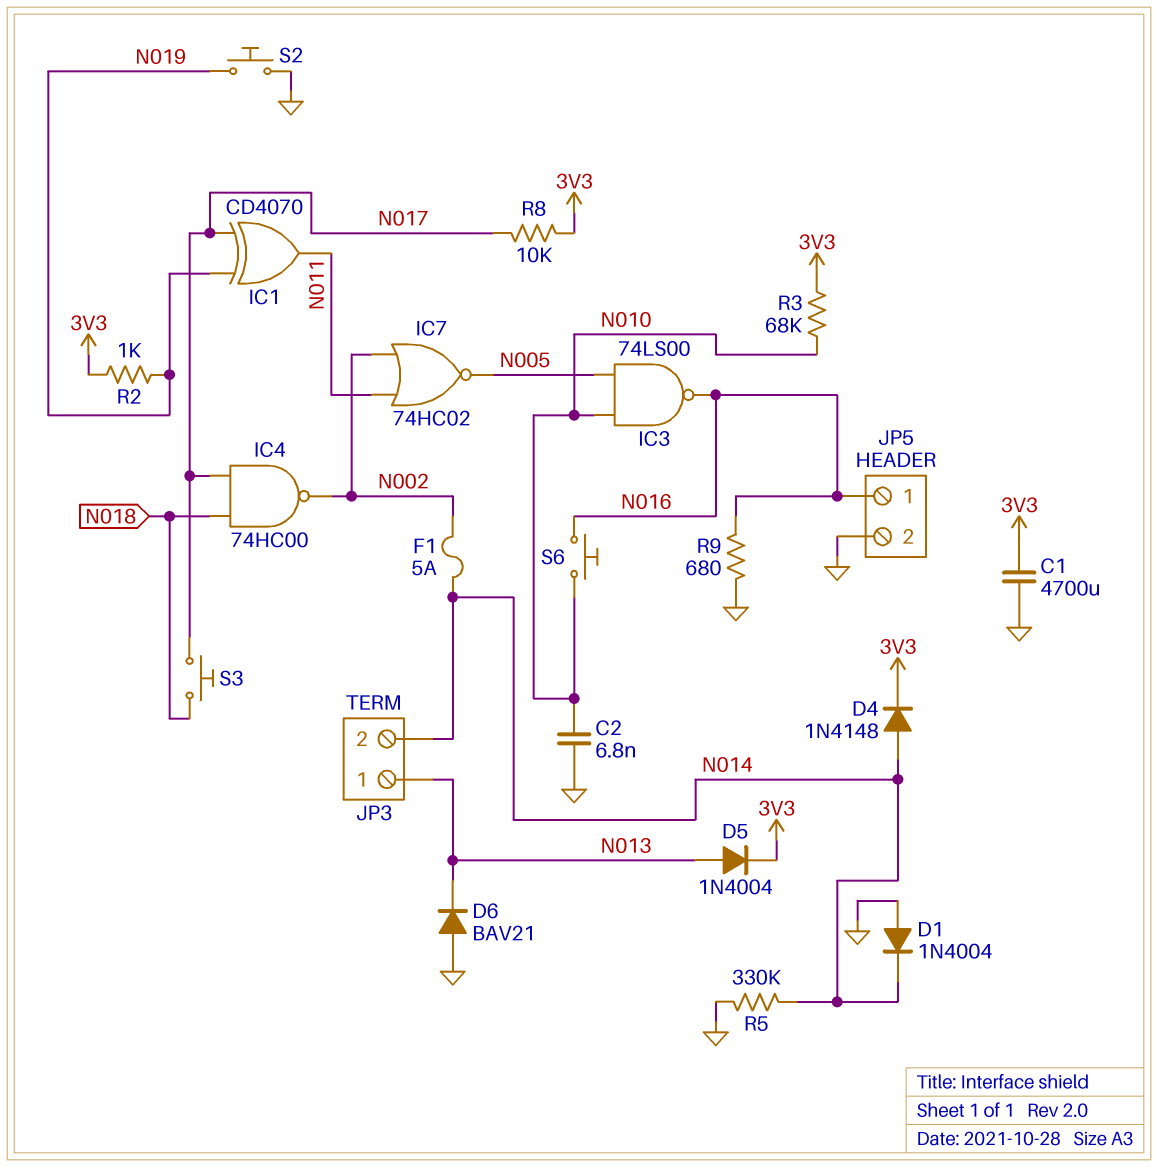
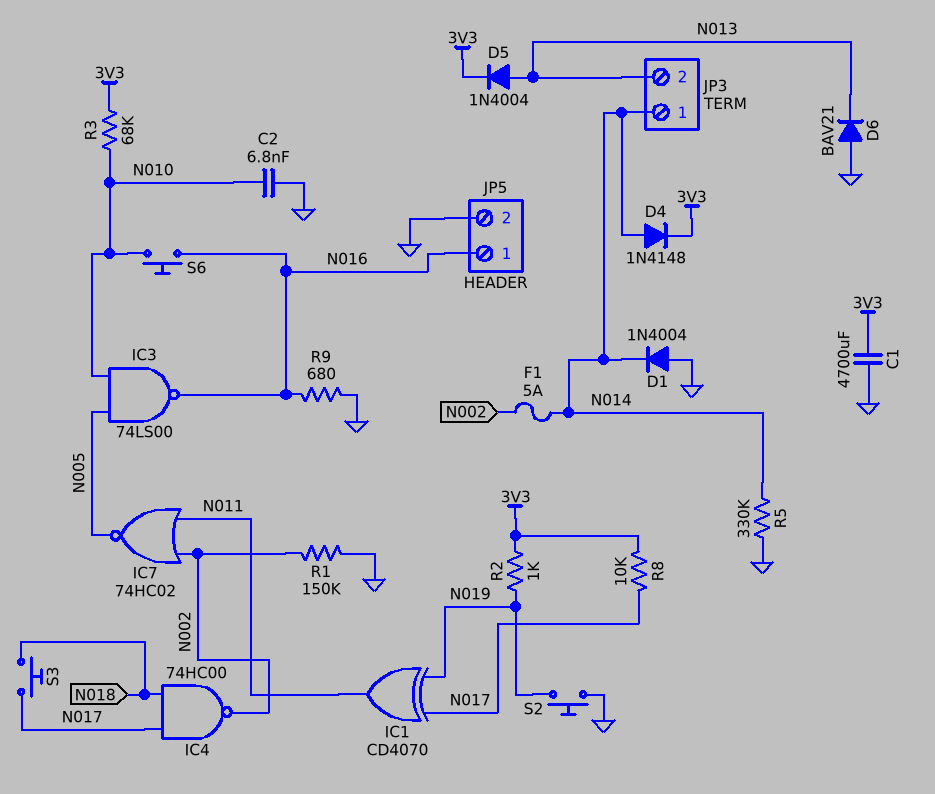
JP3 pin 1: N013 -> N014
JP3 pin 2: N014 -> N013
R1: none -> 150k (GND, N002)

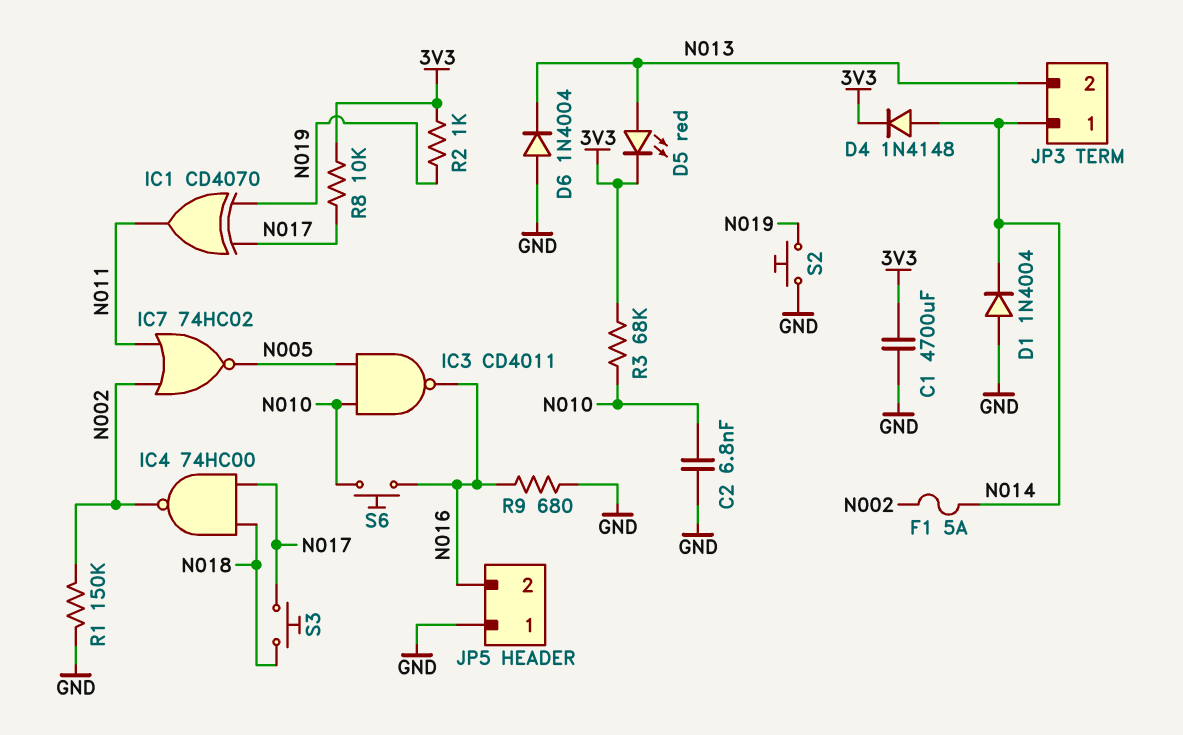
D5: diode 1N4004 (A N013, K 3V3) -> LED red (A N013, K 3V3)
D6: diode BAV21 (A GND, K N013) -> diode 1N4004 (A GND, K N013)
IC3: NAND 74LS00 (in N005, in N010, out N016) -> NAND CD4011 (in N005, in N010, out N016)
JP5 pin 1: N016 -> GND
JP5 pin 2: GND -> N016
R5: 330k (GND, N014) -> none

